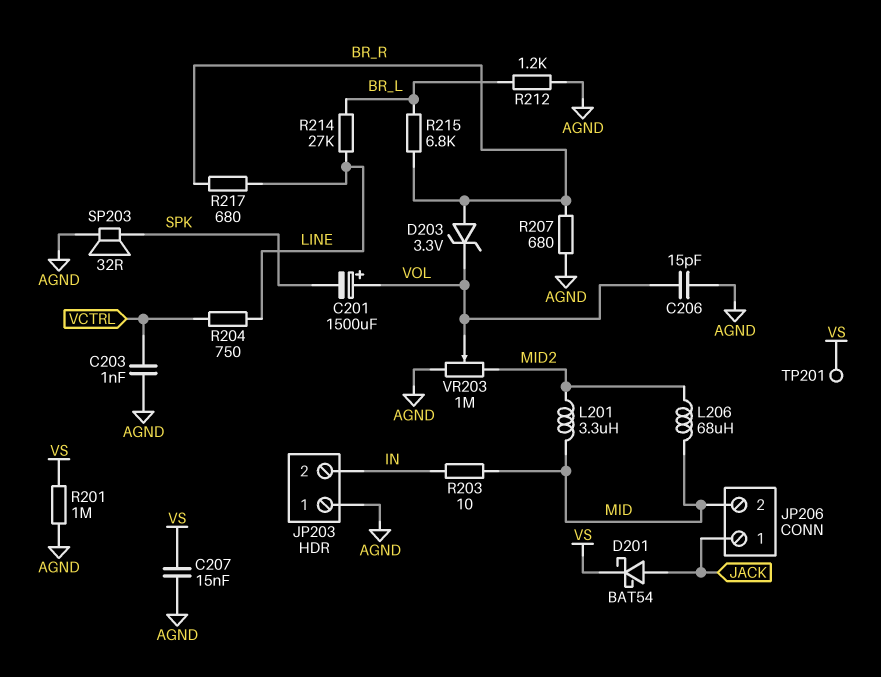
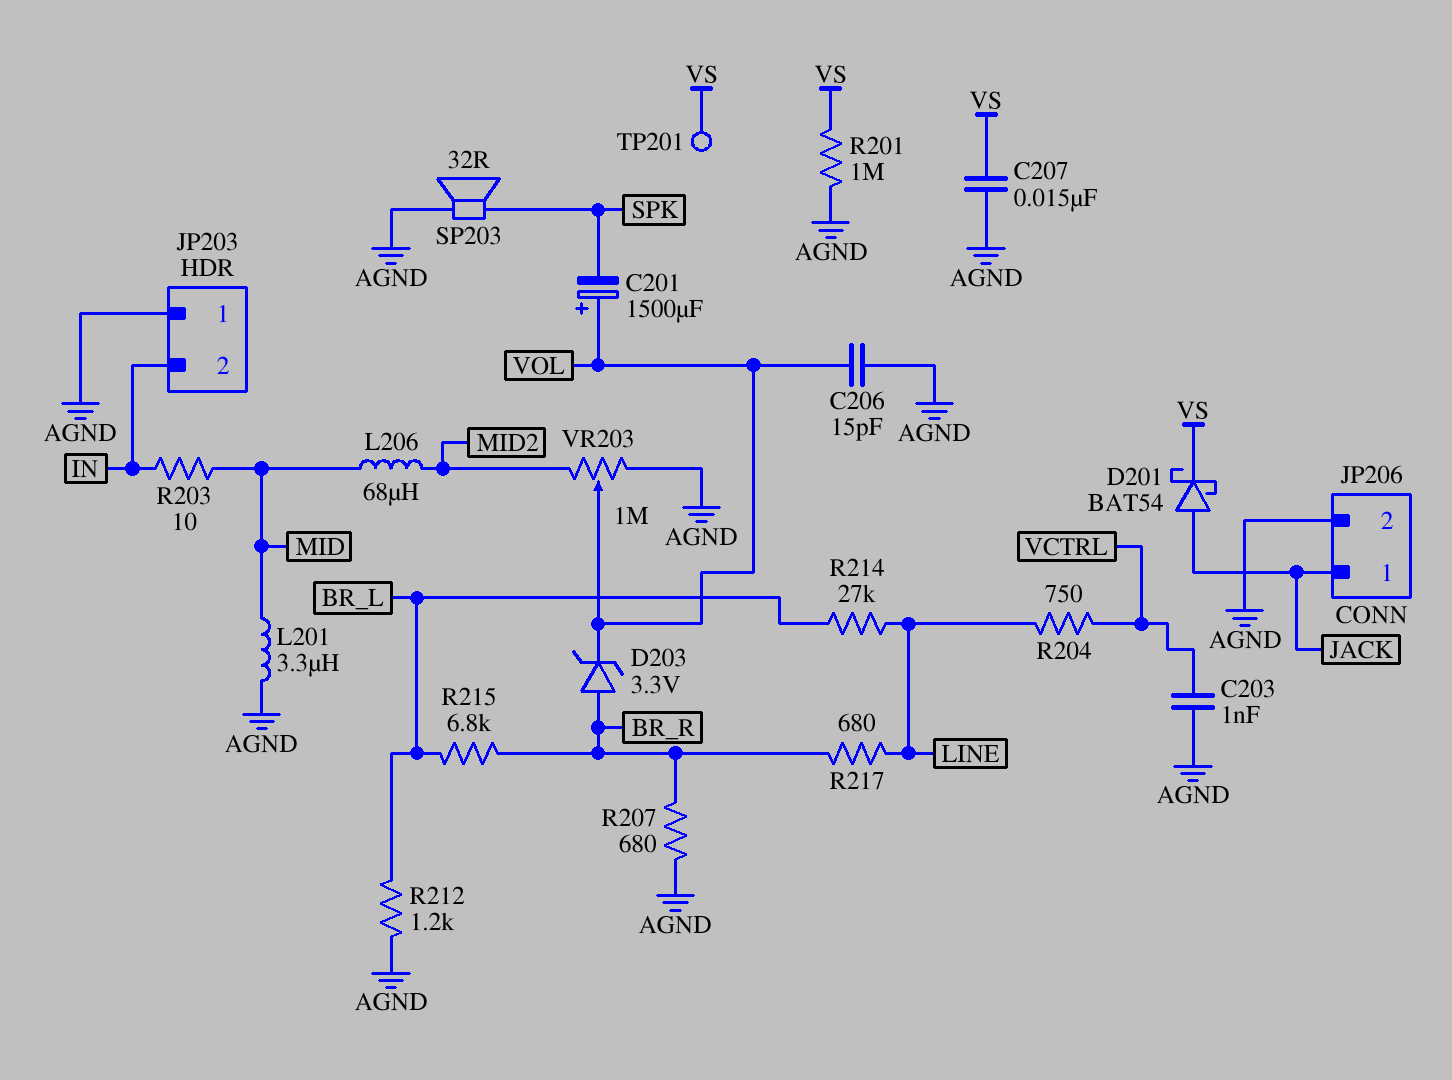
JP206 pin 2: MID -> AGND
L201: 3.3uH (MID, MID2) -> 3.3uH (AGND, MID)

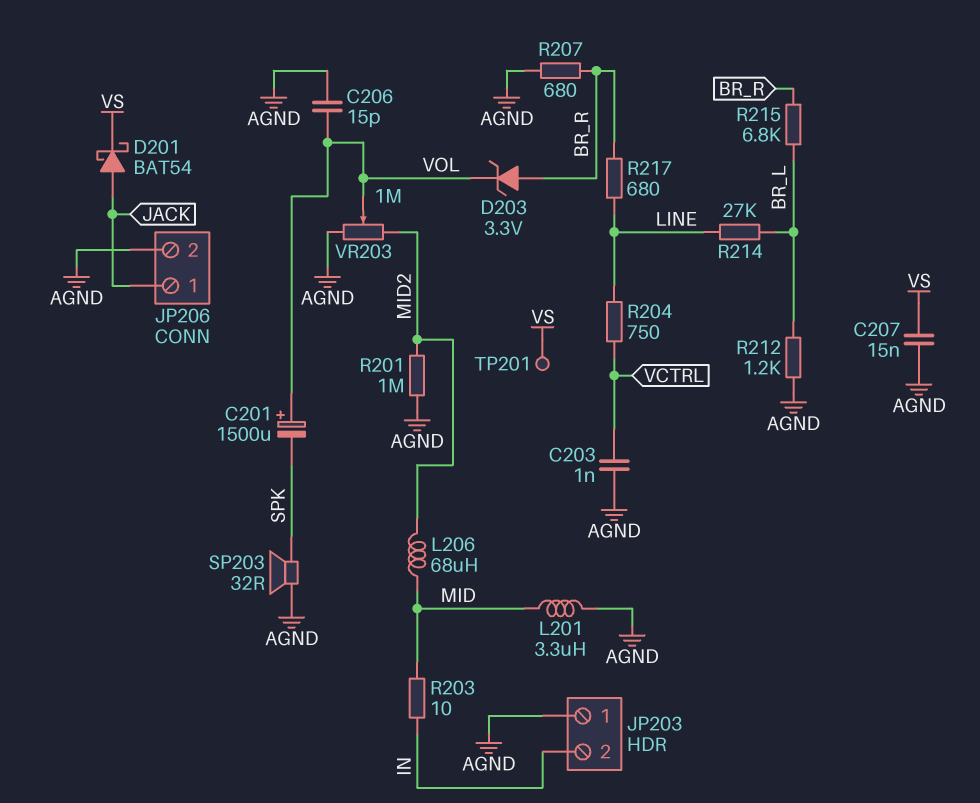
R201: 1M (AGND, VS) -> 1M (AGND, MID2)

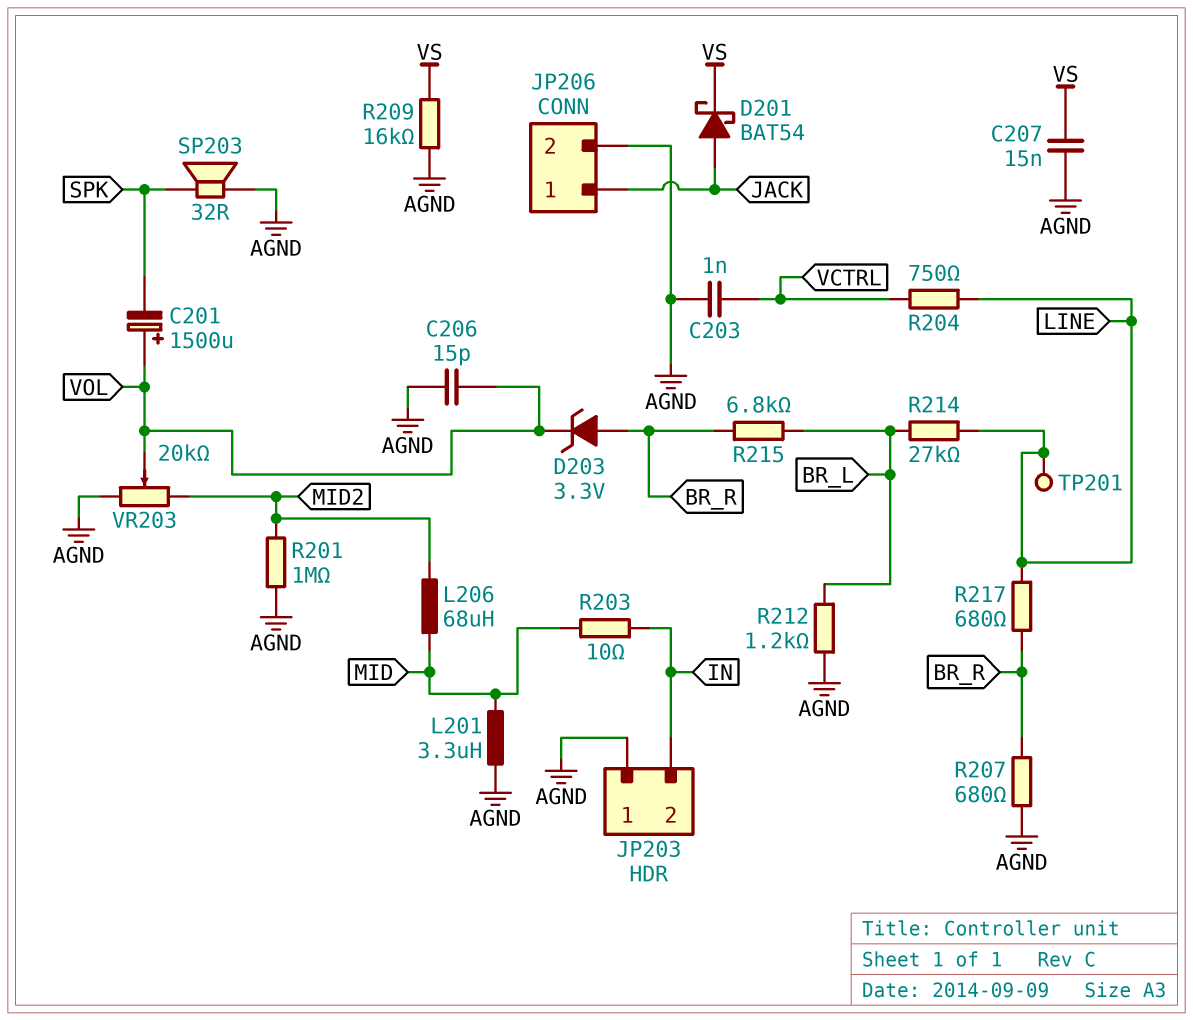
R209: none -> 16k (AGND, VS)
TP201: test point (VS) -> test point (LINE)
VR203: 1M (AGND, MID2, wiper VOL) -> 20k (AGND, MID2, wiper VOL)

